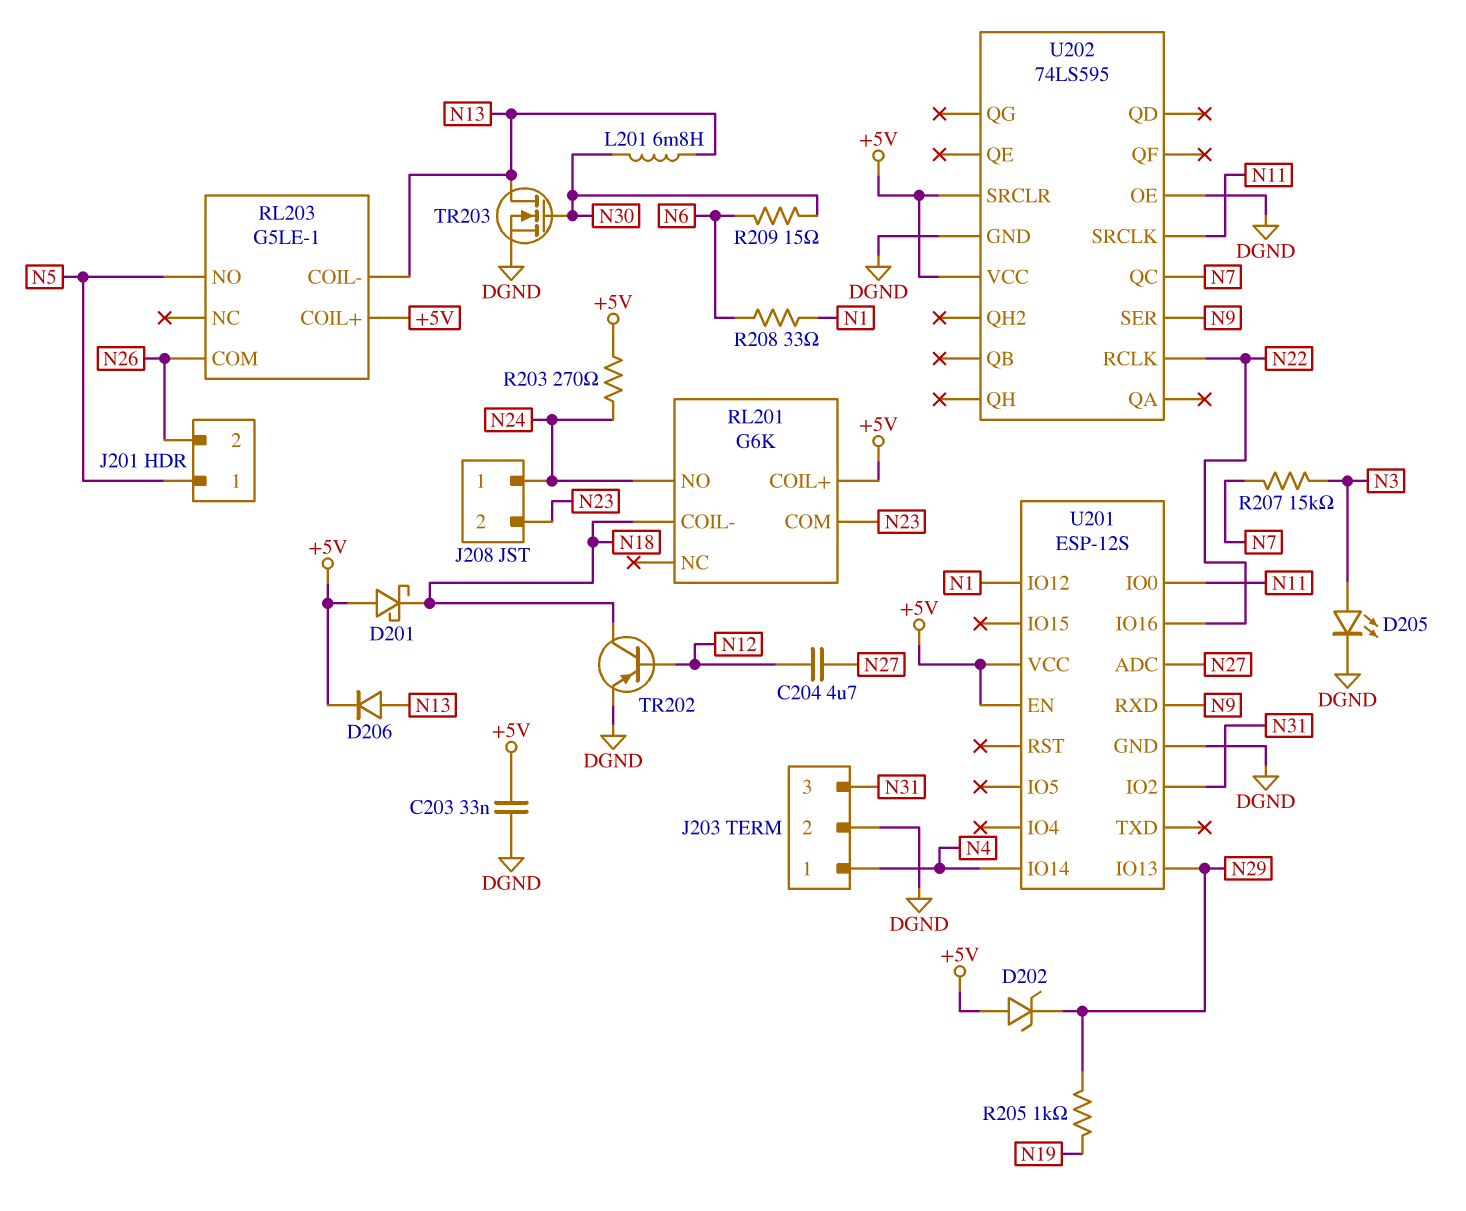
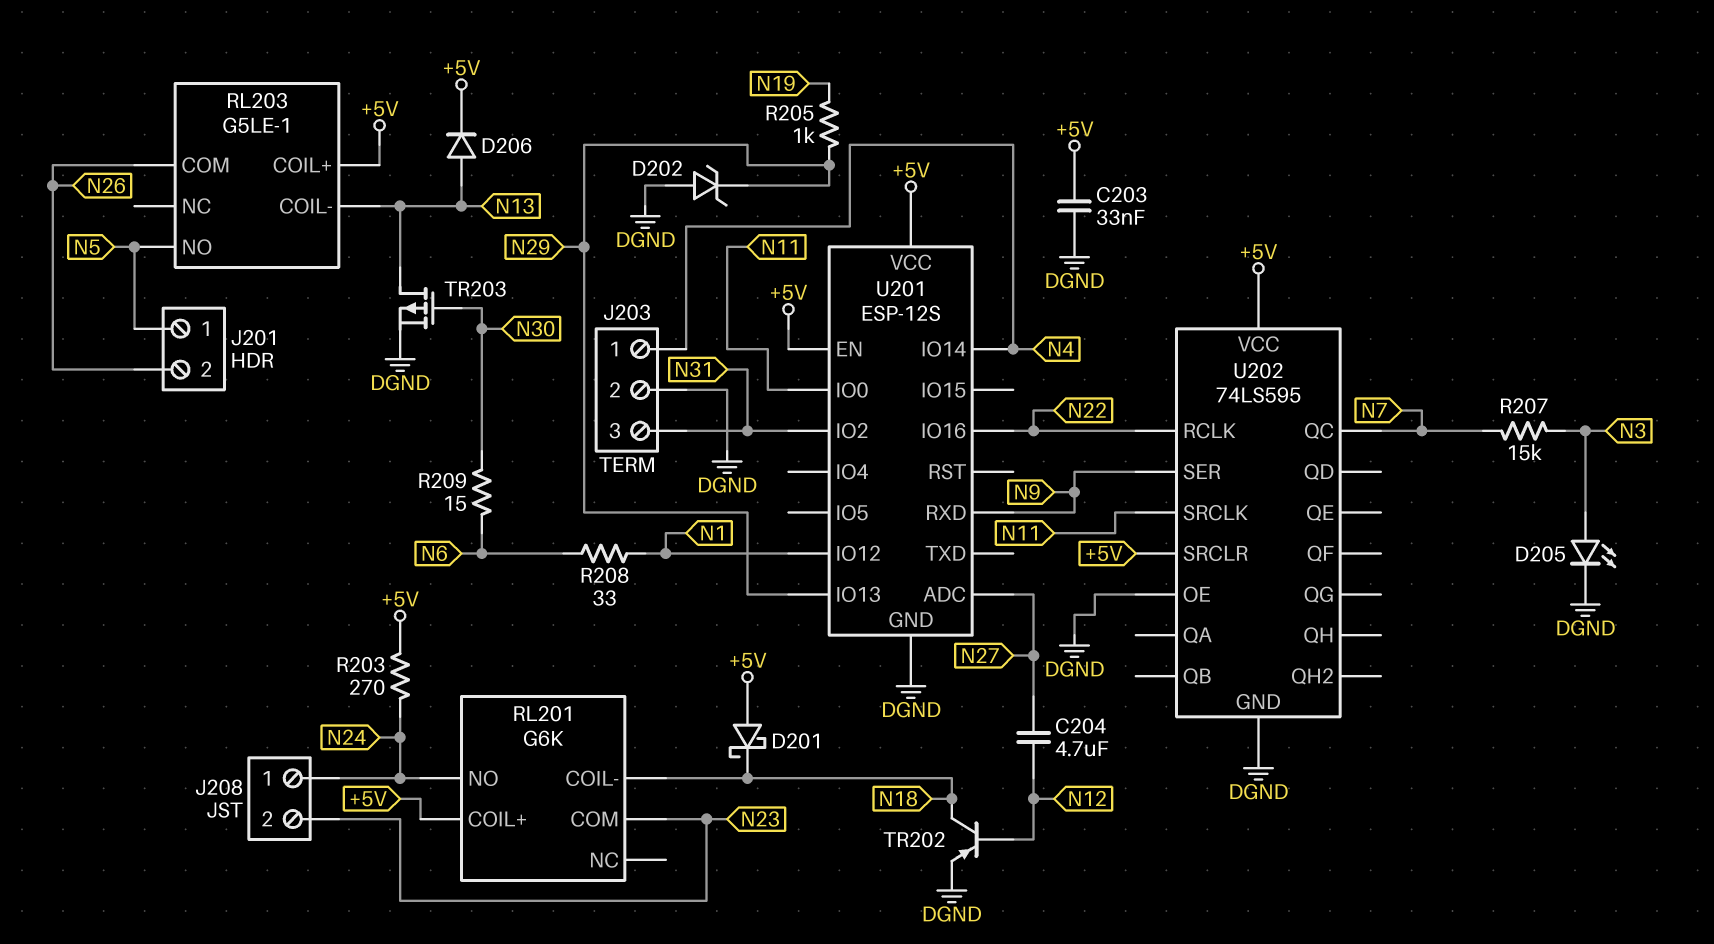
D202: zener (A +5V, K N29) -> zener (A DGND, K N29)
L201: 6.8mH (N13, N30) -> none
TR203: NMOS (G N30, D N13, S DGND) -> PMOS (G N30, D N13, S DGND)

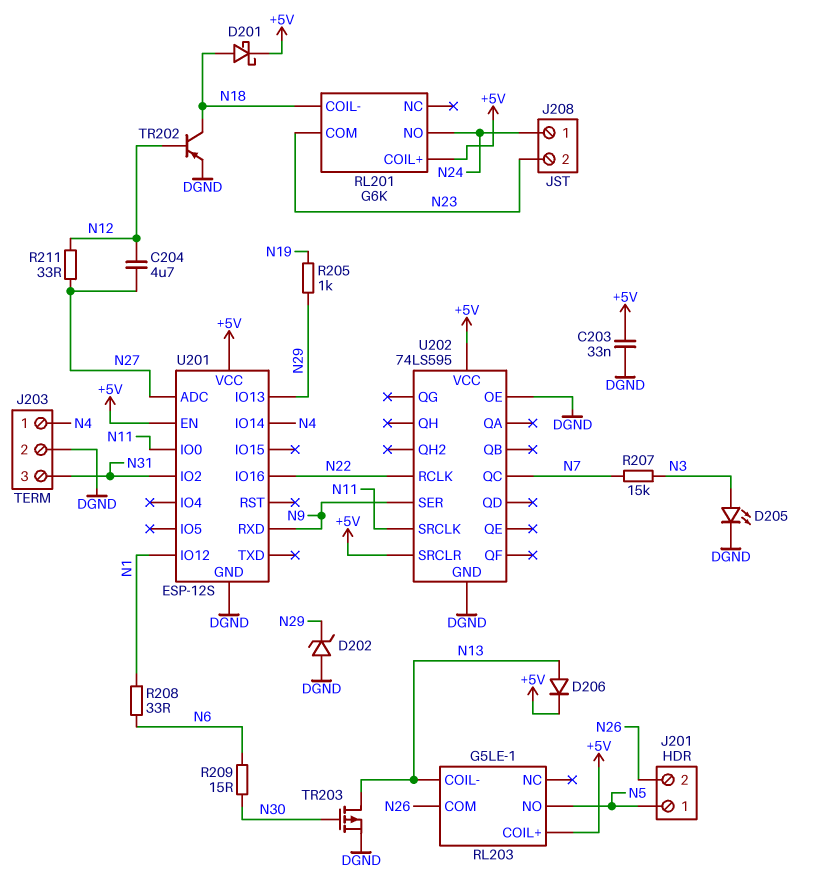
D201: schottky (A +5V, K N18) -> schottky (A N18, K +5V)
R203: 270 (+5V, N24) -> none
R211: none -> 33 (N12, N27)

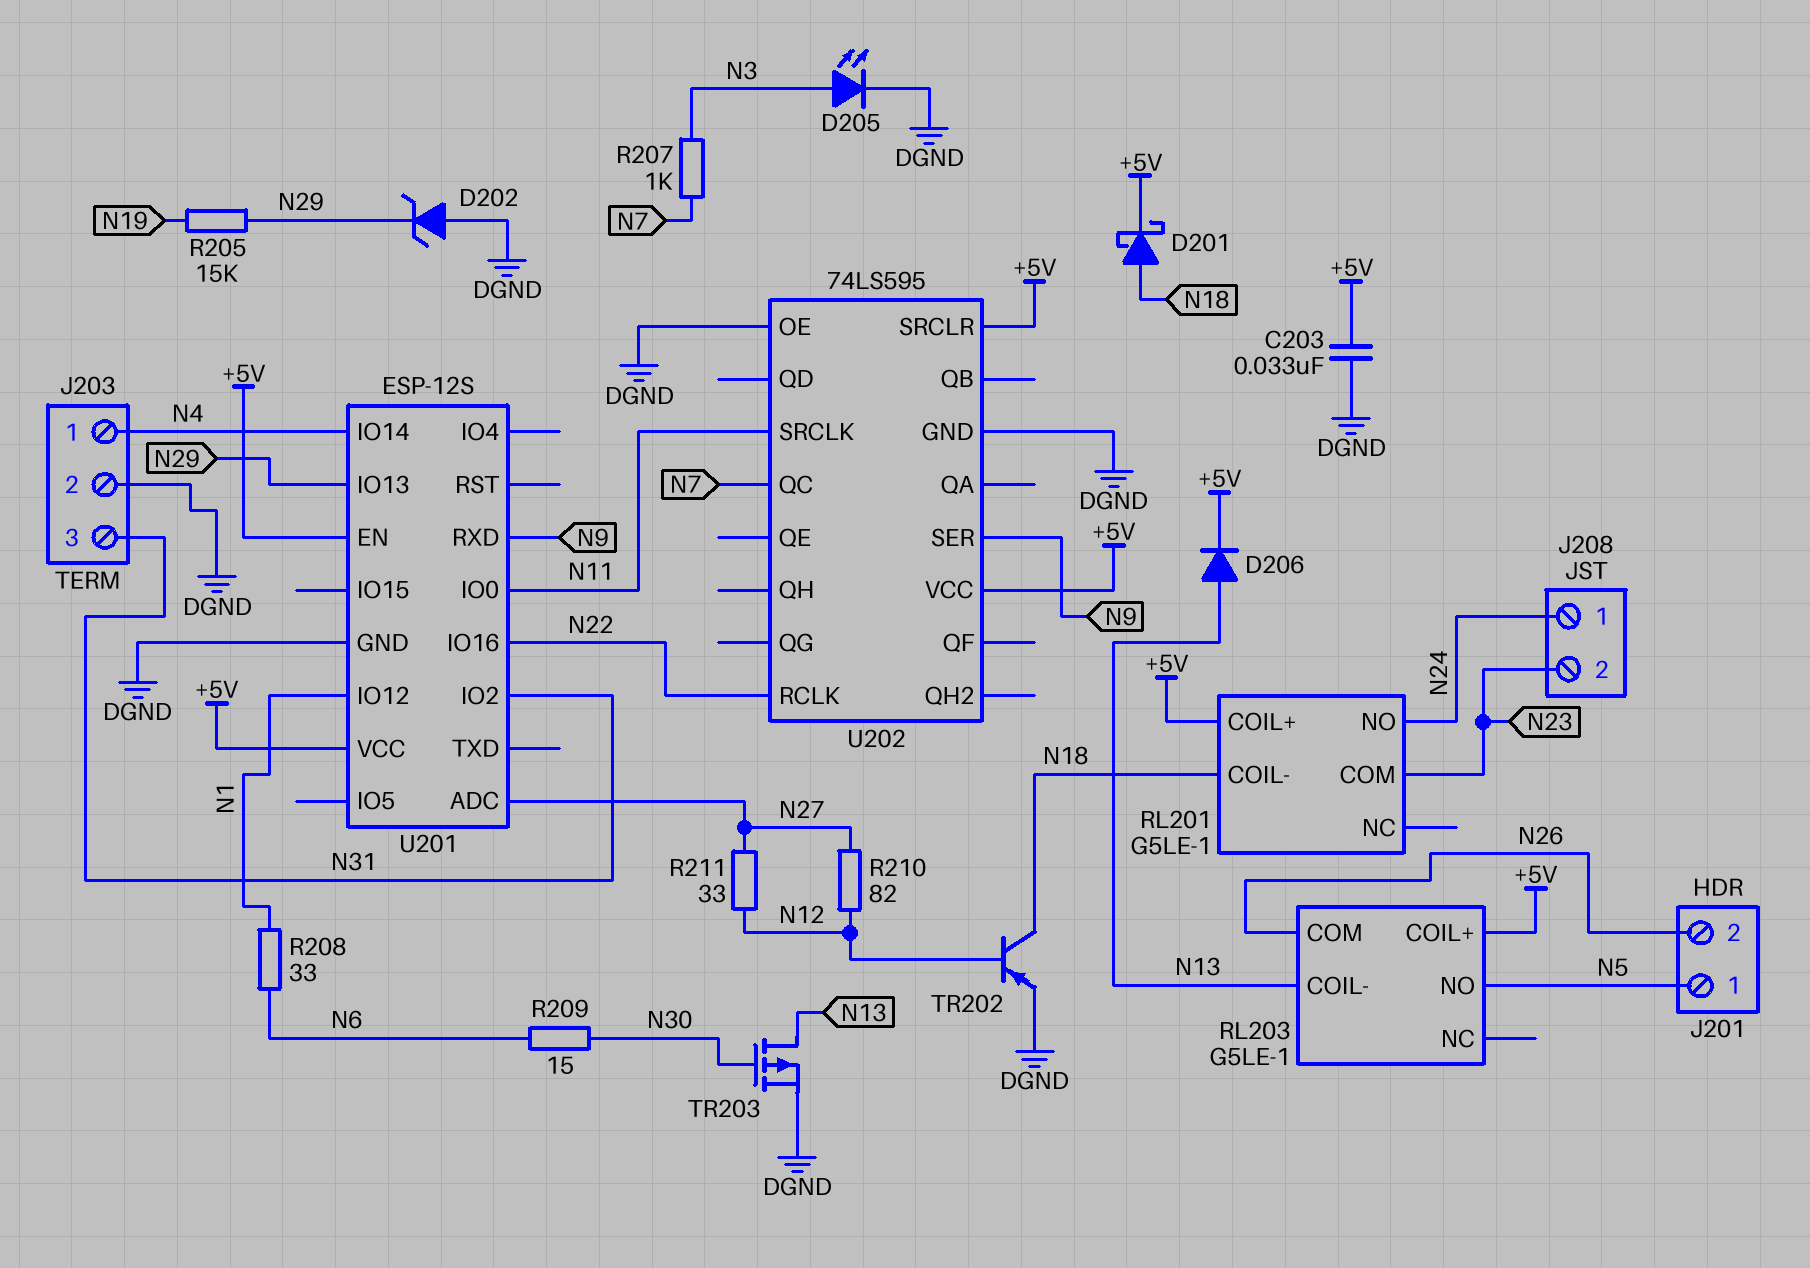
C204: 4.7uF (N12, N27) -> none
R205: 1k (N19, N29) -> 15k (N19, N29)
R207: 15k (N3, N7) -> 1k (N3, N7)
R210: none -> 82 (N12, N27)
RL201: G6K -> G5LE-1

